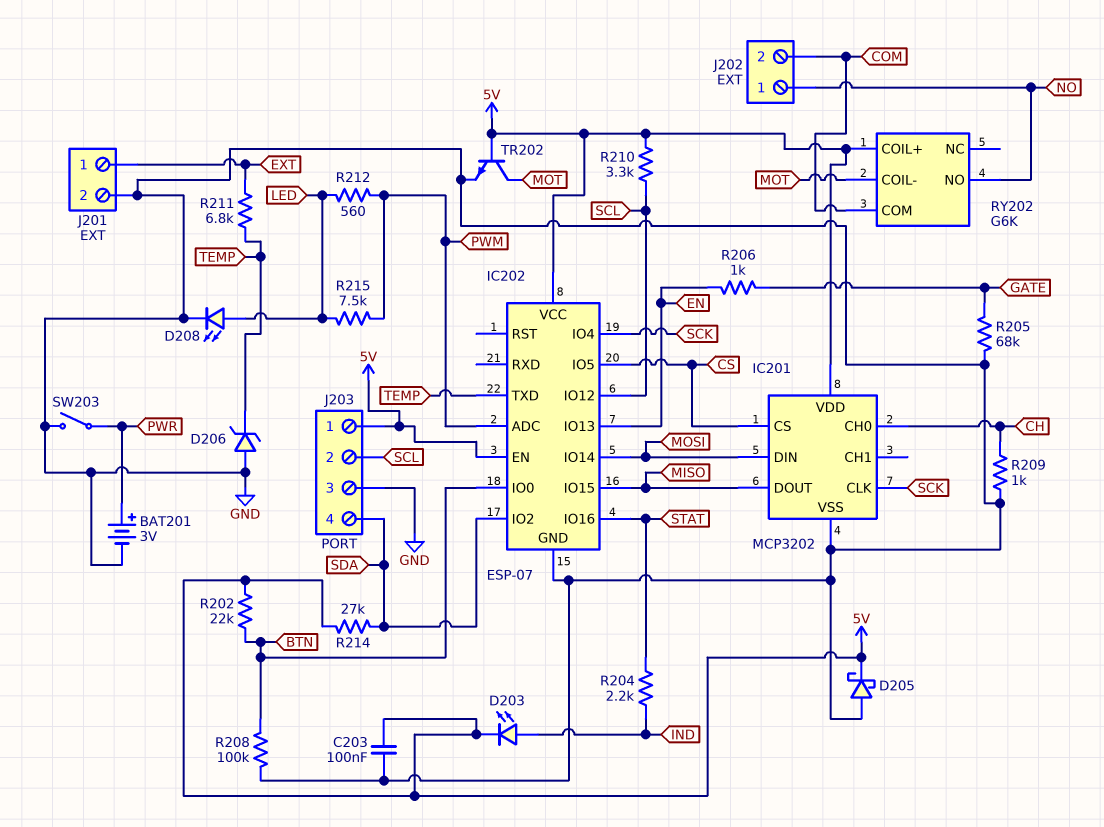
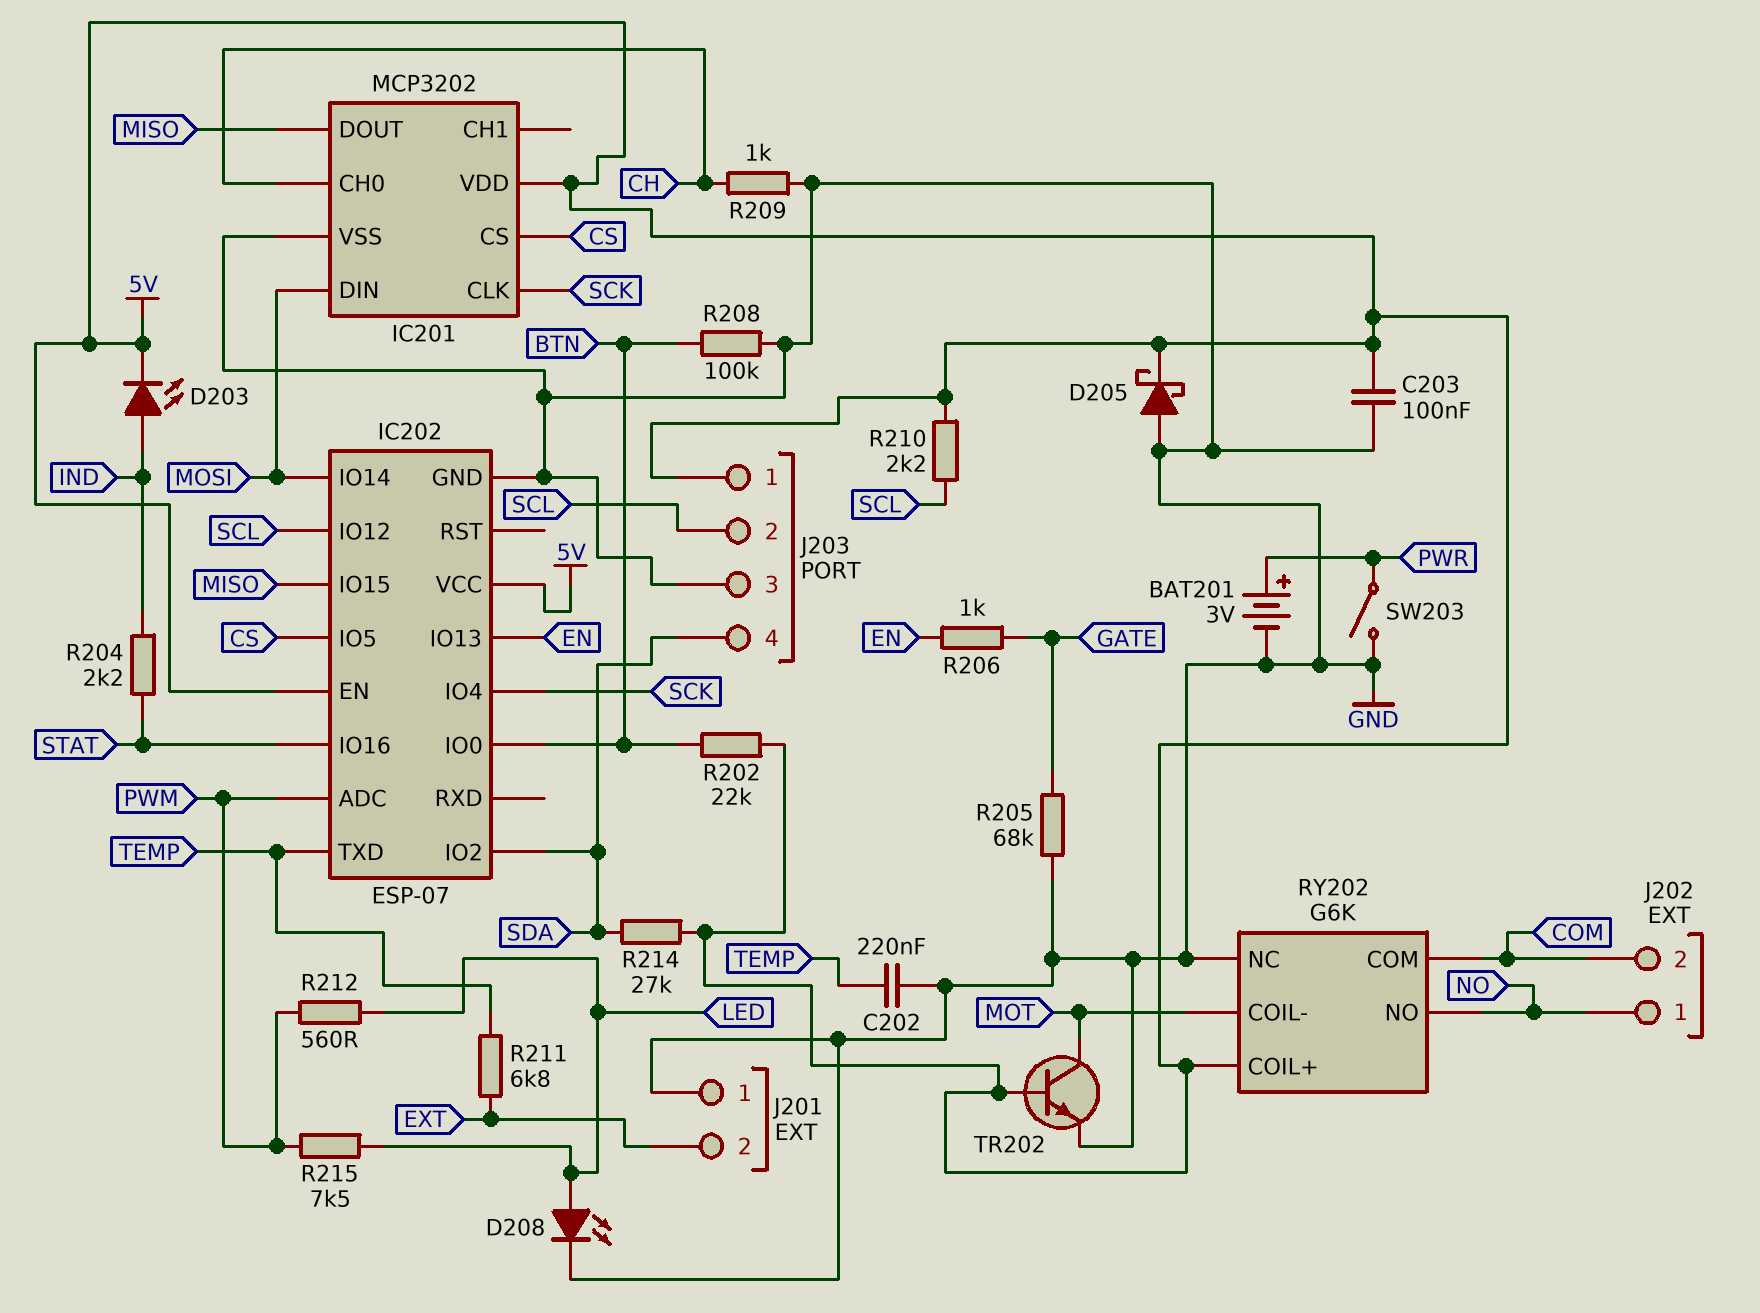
C202: none -> 220nF (GND, TEMP)
D206: zener (A GND, K TEMP) -> none
J201 pin 1: EXT -> GND
J201 pin 2: GND -> EXT
R210: 3.3k (5V, SCL) -> 2.2k (5V, SCL)
RY202 pin NC: none -> GND

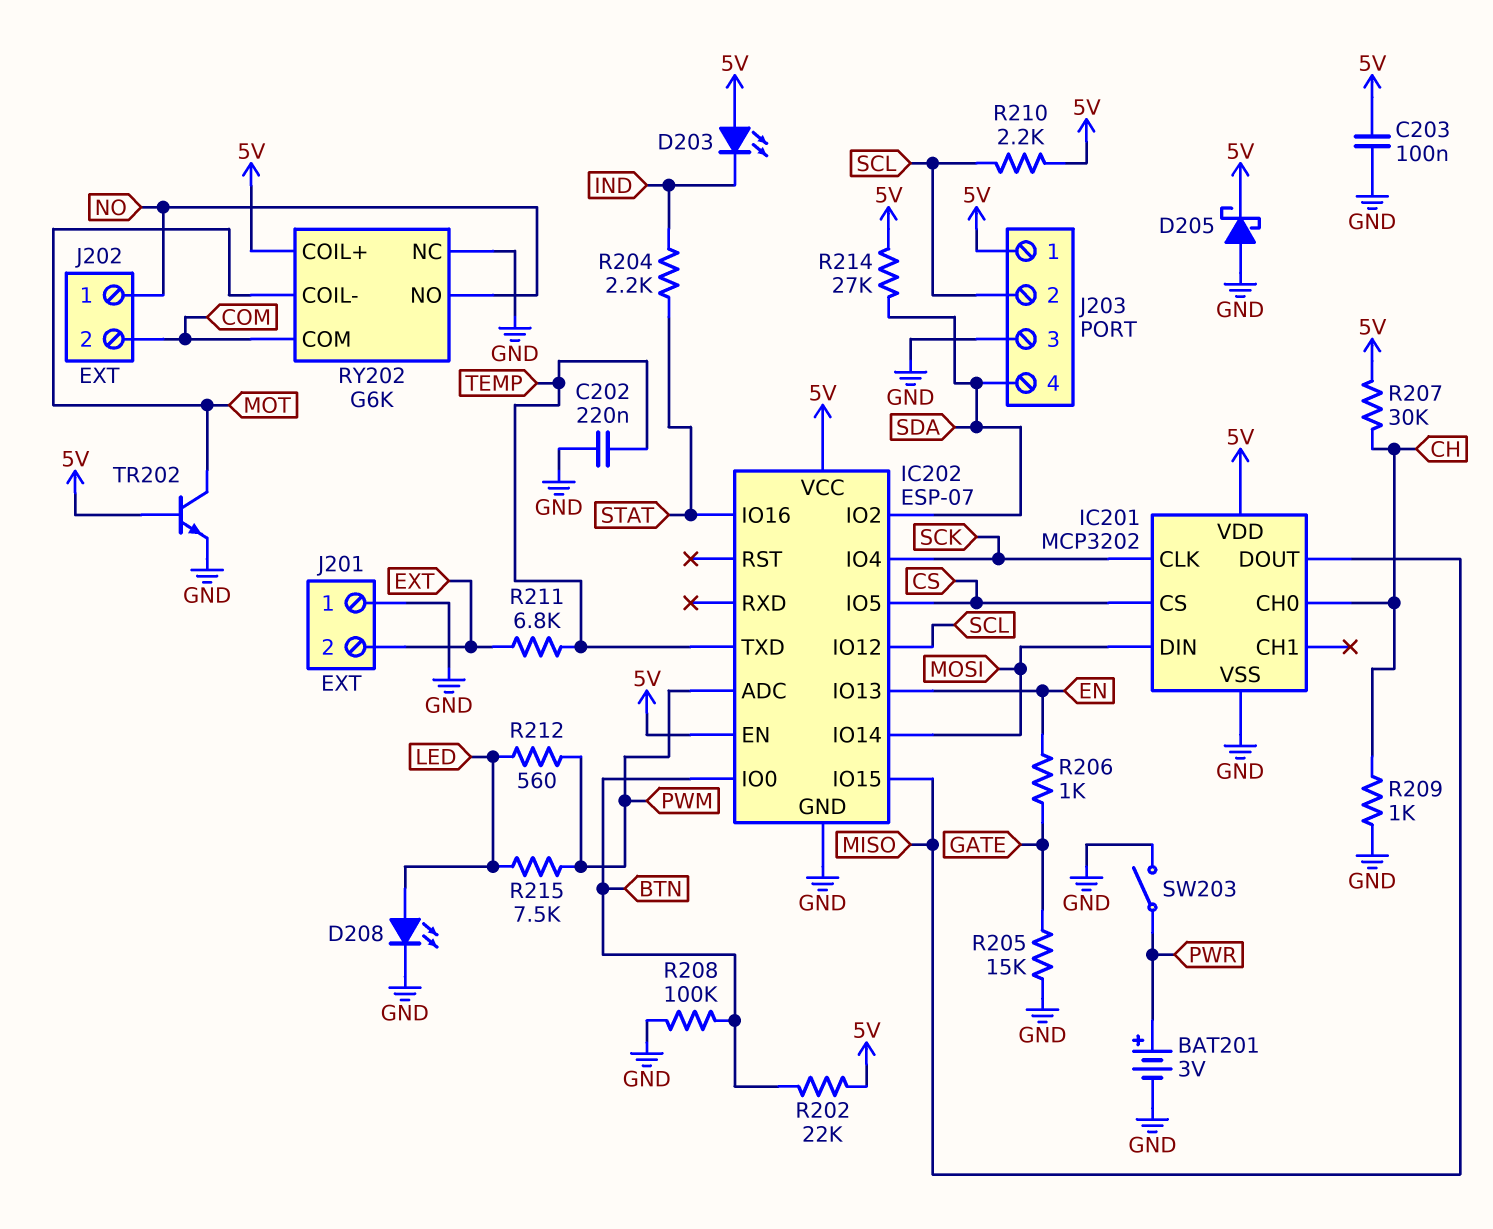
D203: LED (A IND, K 5V) -> LED (A 5V, K IND)
R205: 68k (GATE, GND) -> 15k (GATE, GND)
R207: none -> 30k (5V, CH)

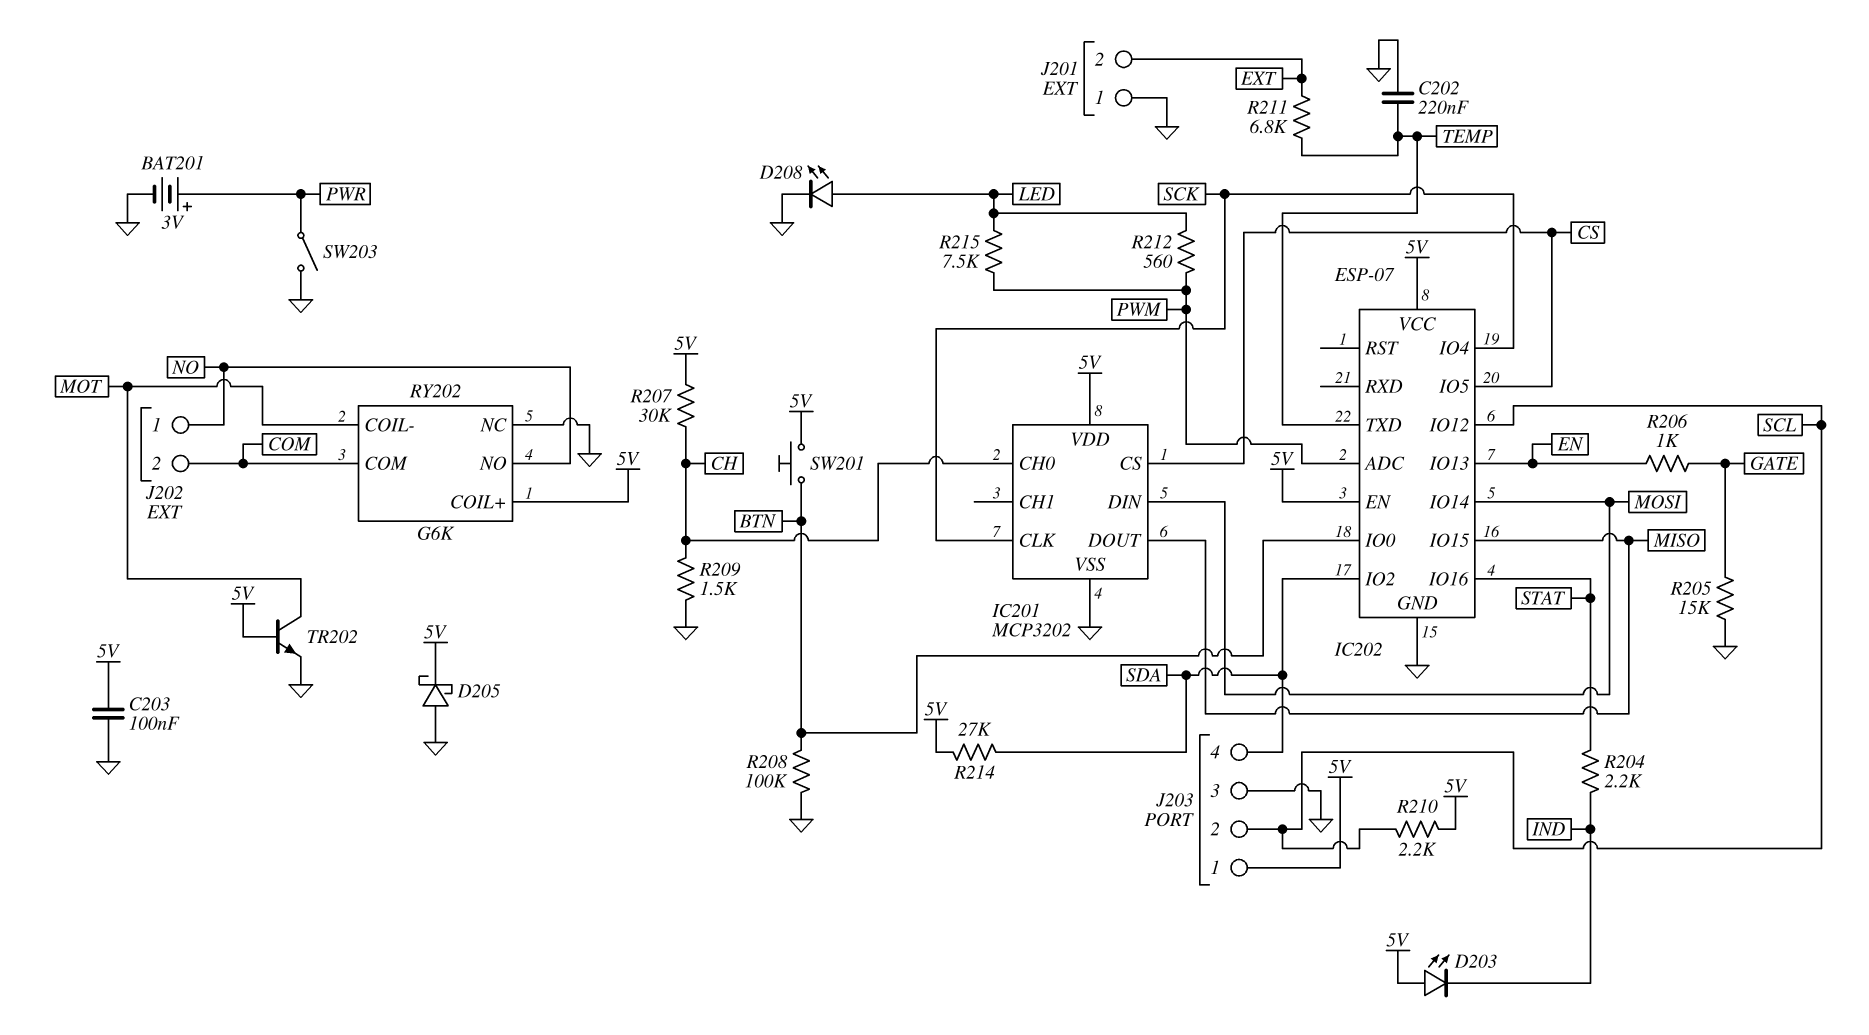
R202: 22k (5V, BTN) -> none
R209: 1k (CH, GND) -> 1.5k (CH, GND)
SW201: none -> button (5V, BTN)

